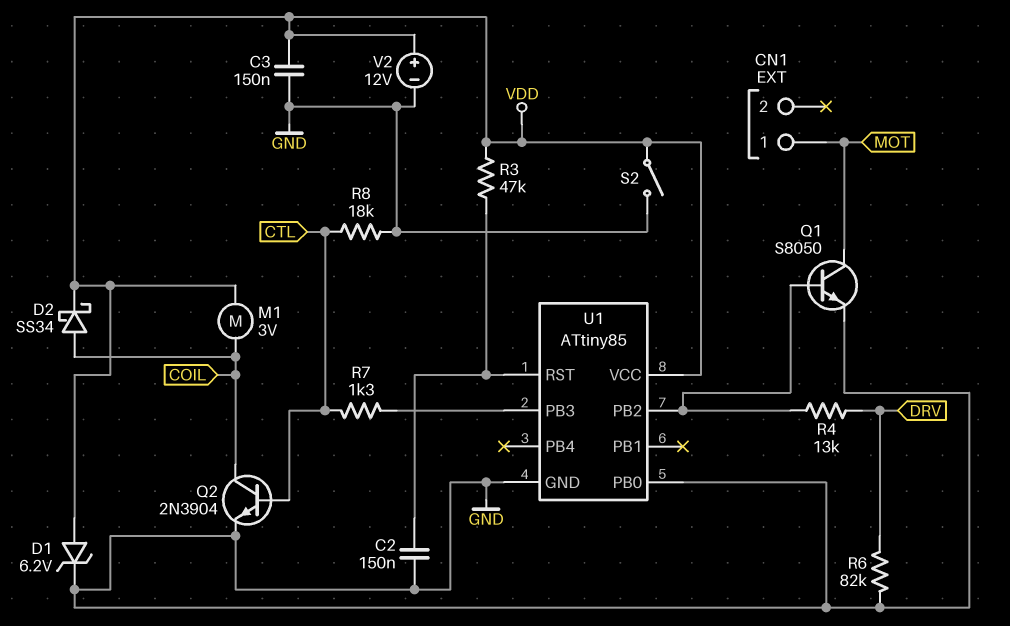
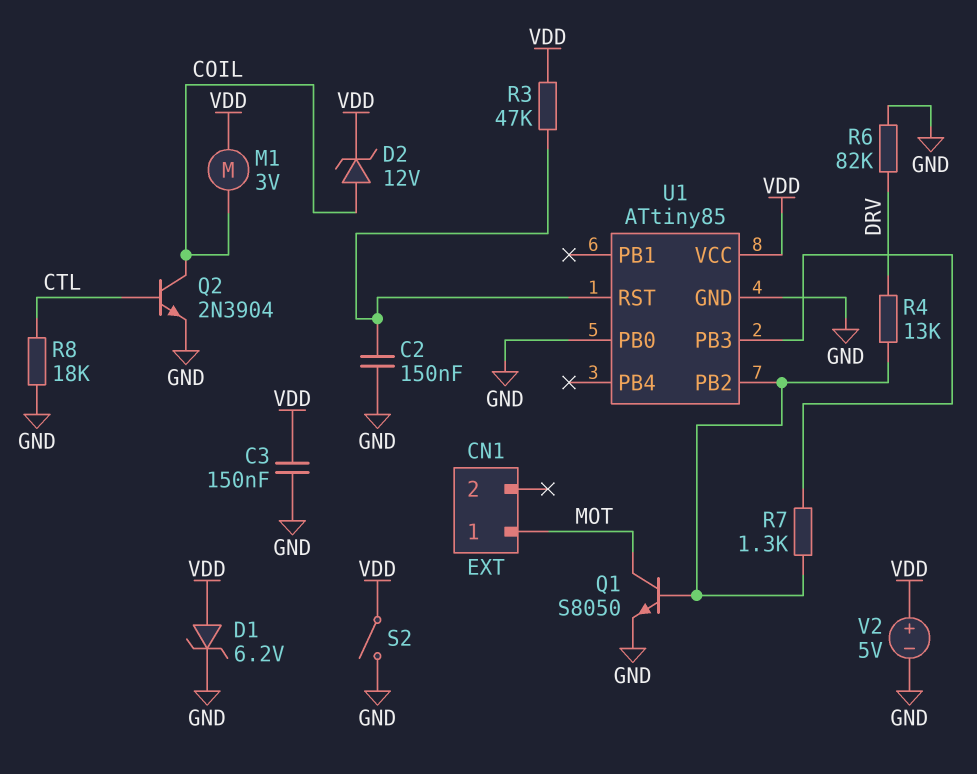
D2: schottky SS34 (A COIL, K VDD) -> zener 12V (A COIL, K VDD)
R7: 1.3k (CTL, U1/PB3) -> 1.3k (U1/PB2, U1/PB3)
V2: 12V (plus VDD, minus GND) -> 5V (plus VDD, minus GND)

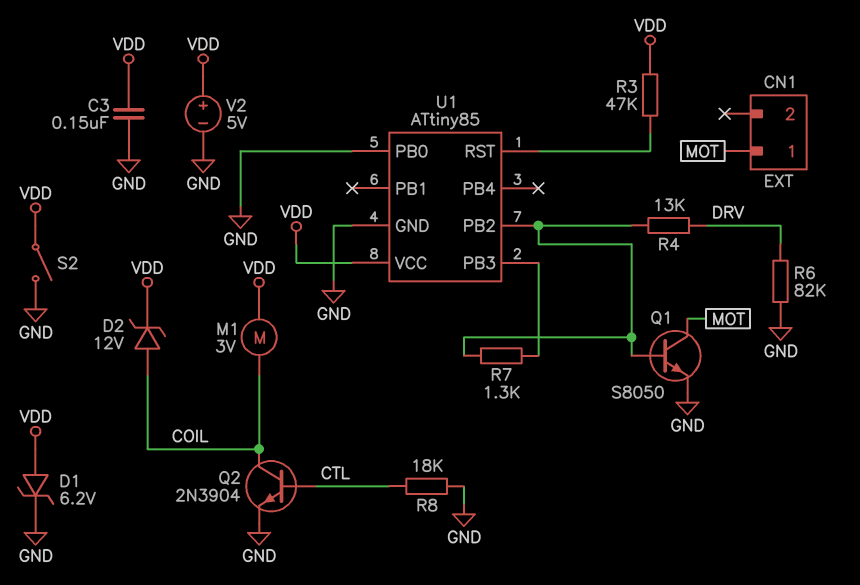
C2: 150nF (GND, U1/RST) -> none

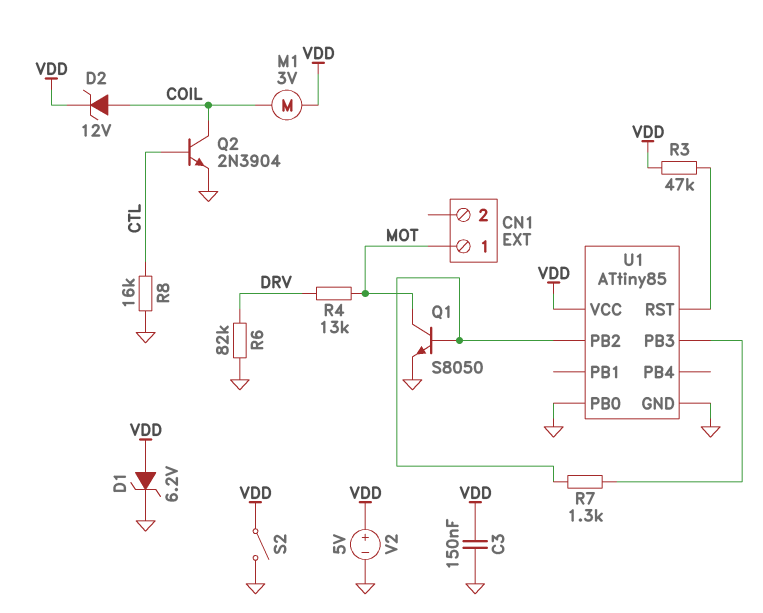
R4: 13k (DRV, U1/PB2) -> 13k (DRV, MOT)
R8: 18k (CTL, GND) -> 16k (CTL, GND)

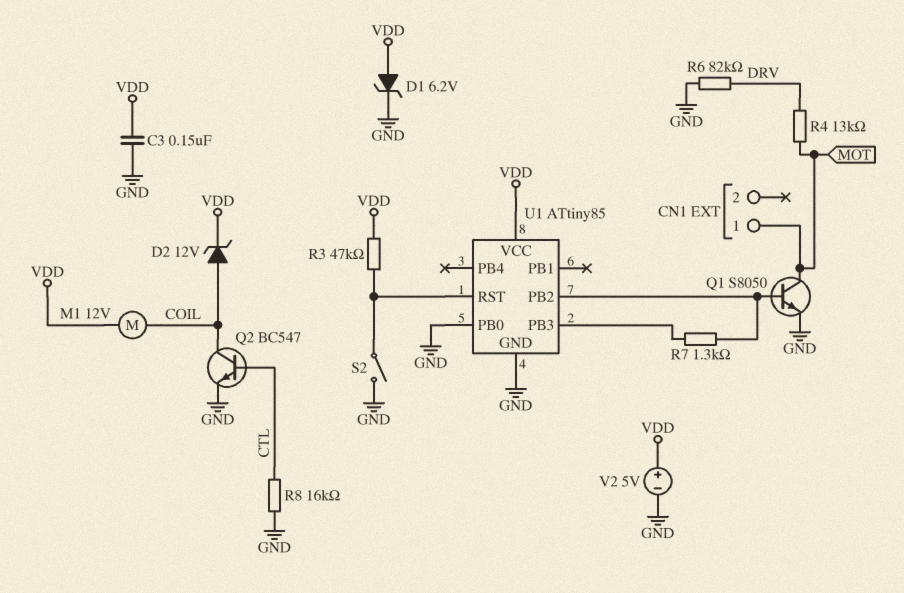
M1: motor 3V (COIL, VDD) -> motor 12V (COIL, VDD)
Q2: NPN 2N3904 (B CTL, C COIL, E GND) -> NPN BC547 (B CTL, C COIL, E GND)
S2: switch (GND, VDD) -> switch (GND, U1/RST)

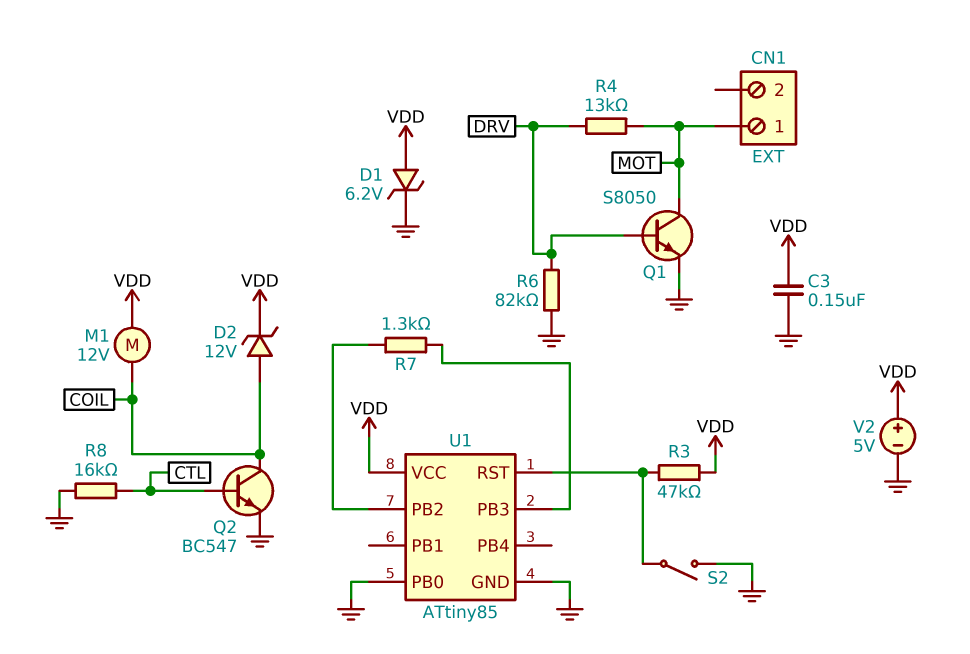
Q1: NPN S8050 (B U1/PB2, C MOT, E GND) -> NPN S8050 (B DRV, C MOT, E GND)

